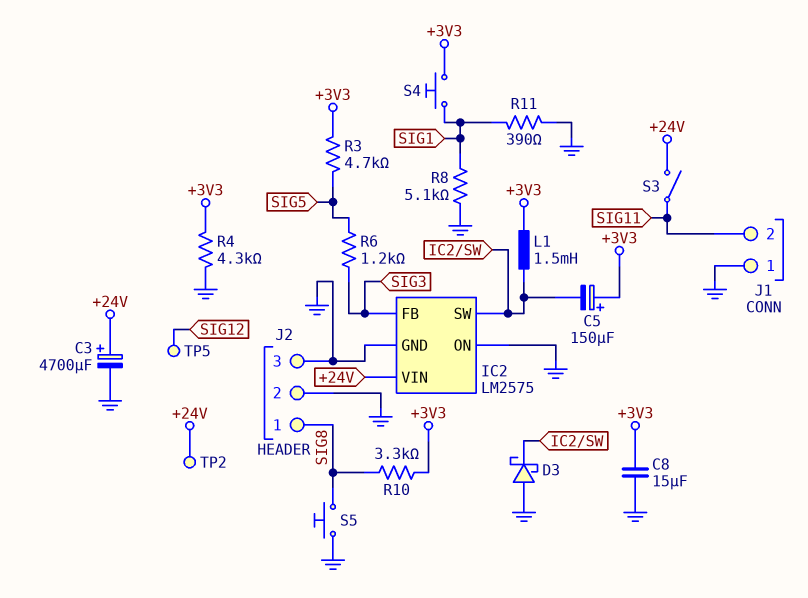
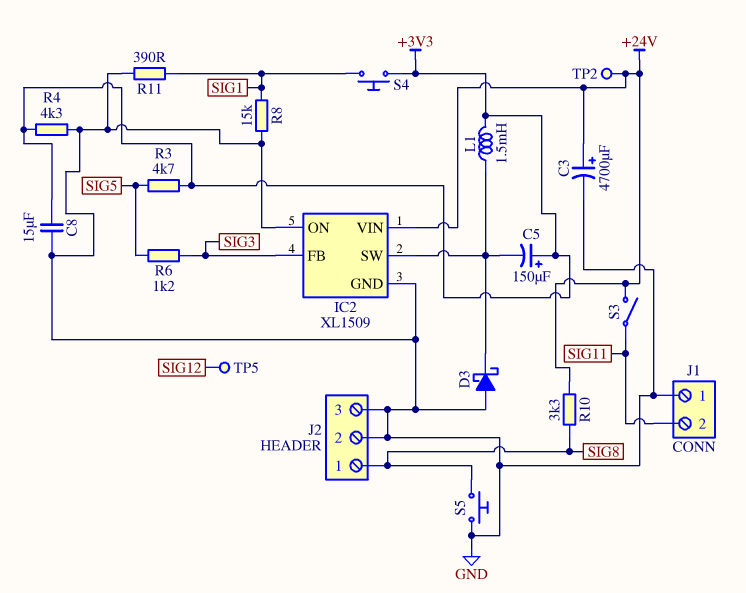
IC2: LM2575 -> XL1509
R8: 5.1k (GND, SIG1) -> 15k (GND, SIG1)
R10: 3.3k (+3V3, SIG8) -> 3.3k (+24V, SIG8)

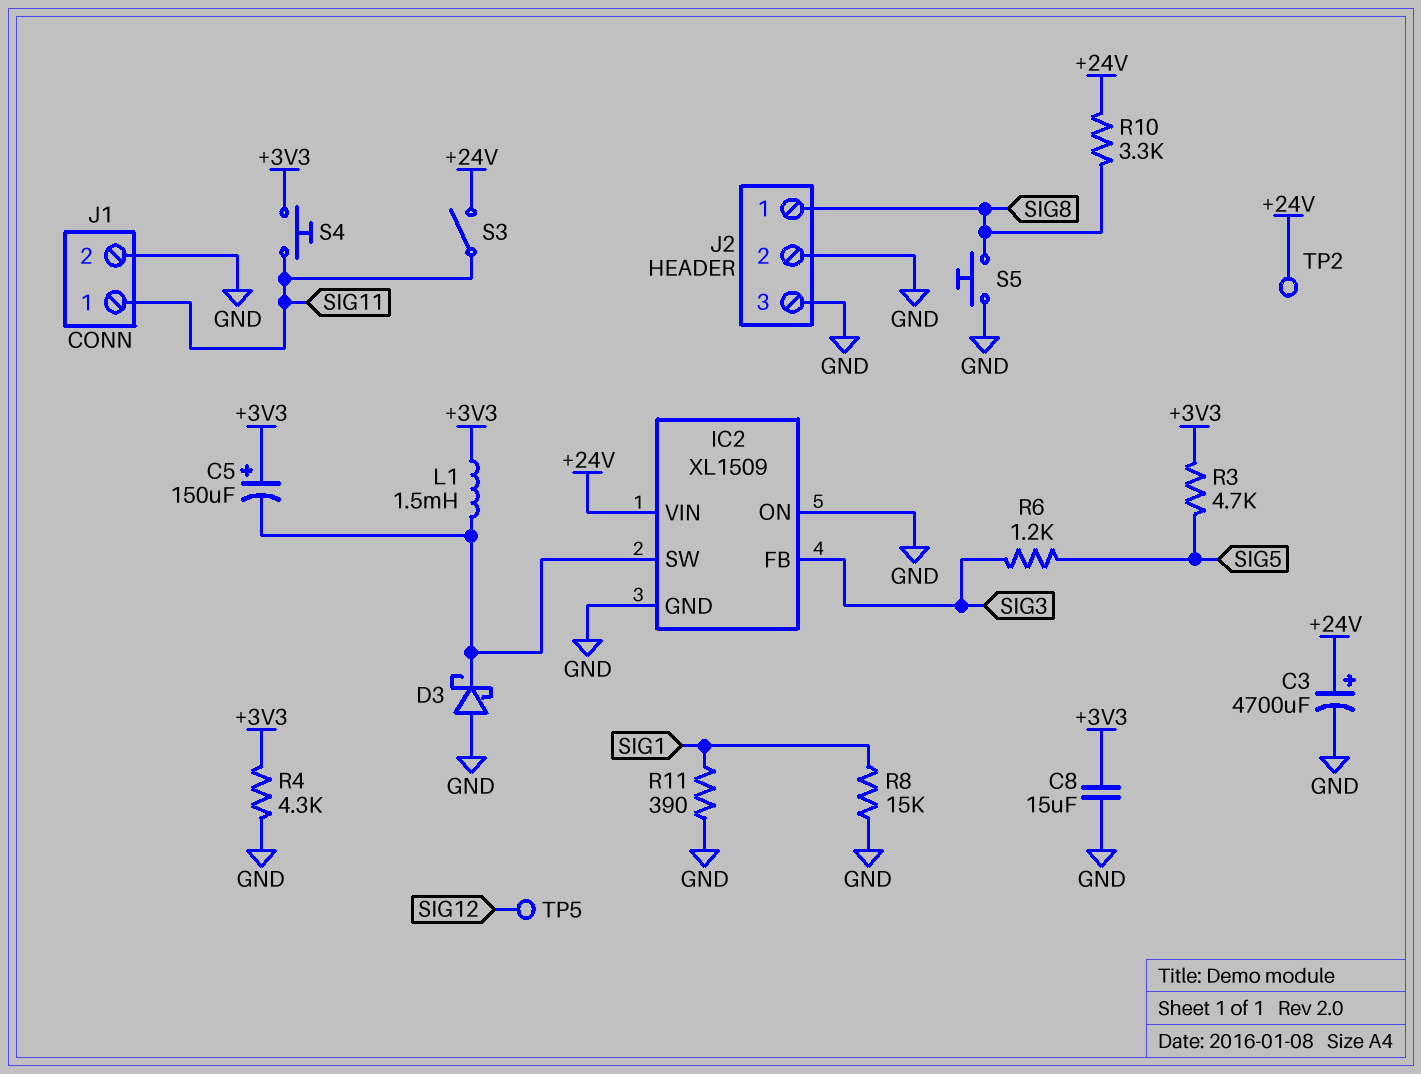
J1 pin 1: GND -> SIG11
J1 pin 2: SIG11 -> GND
S4: button (+3V3, SIG1) -> button (+3V3, SIG11)

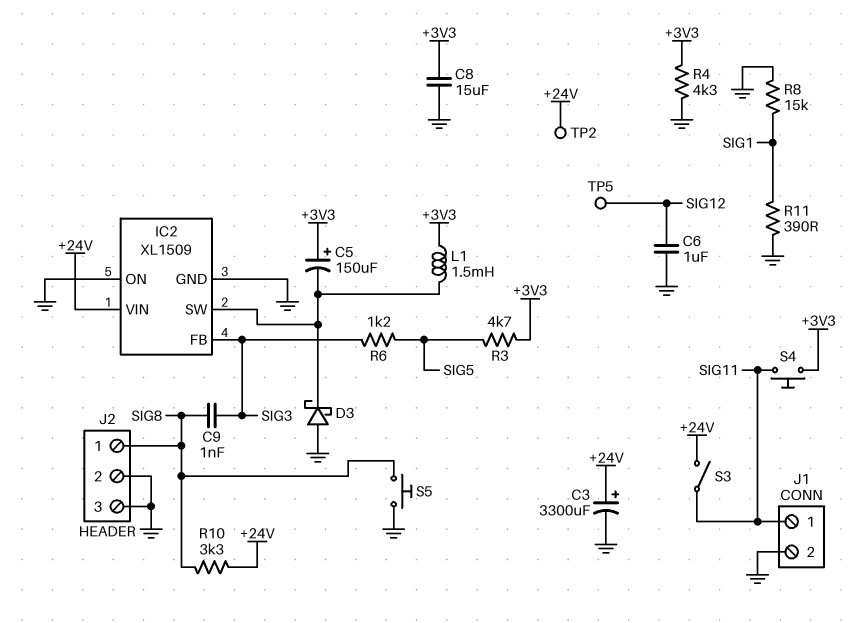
C3: 4700uF (plus +24V, minus GND) -> 3300uF (plus +24V, minus GND)
C6: none -> 1uF (GND, SIG12)
C9: none -> 1nF (SIG3, SIG8)

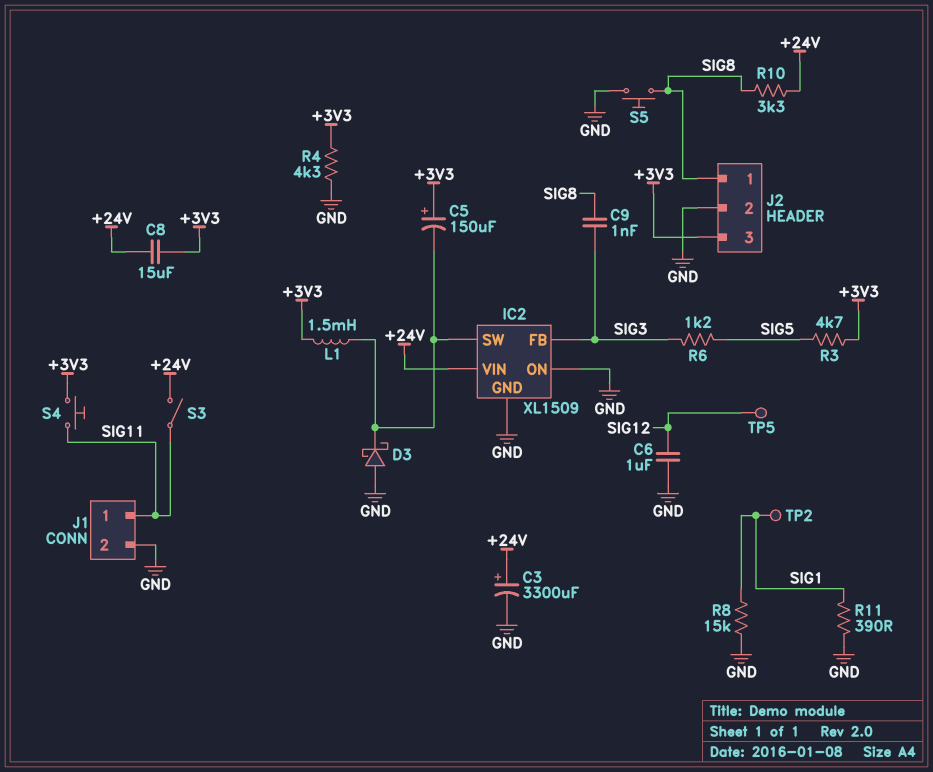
C8: 15uF (+3V3, GND) -> 15uF (+3V3, +24V)
J2 pin 3: GND -> +3V3
TP2: test point (+24V) -> test point (SIG1)

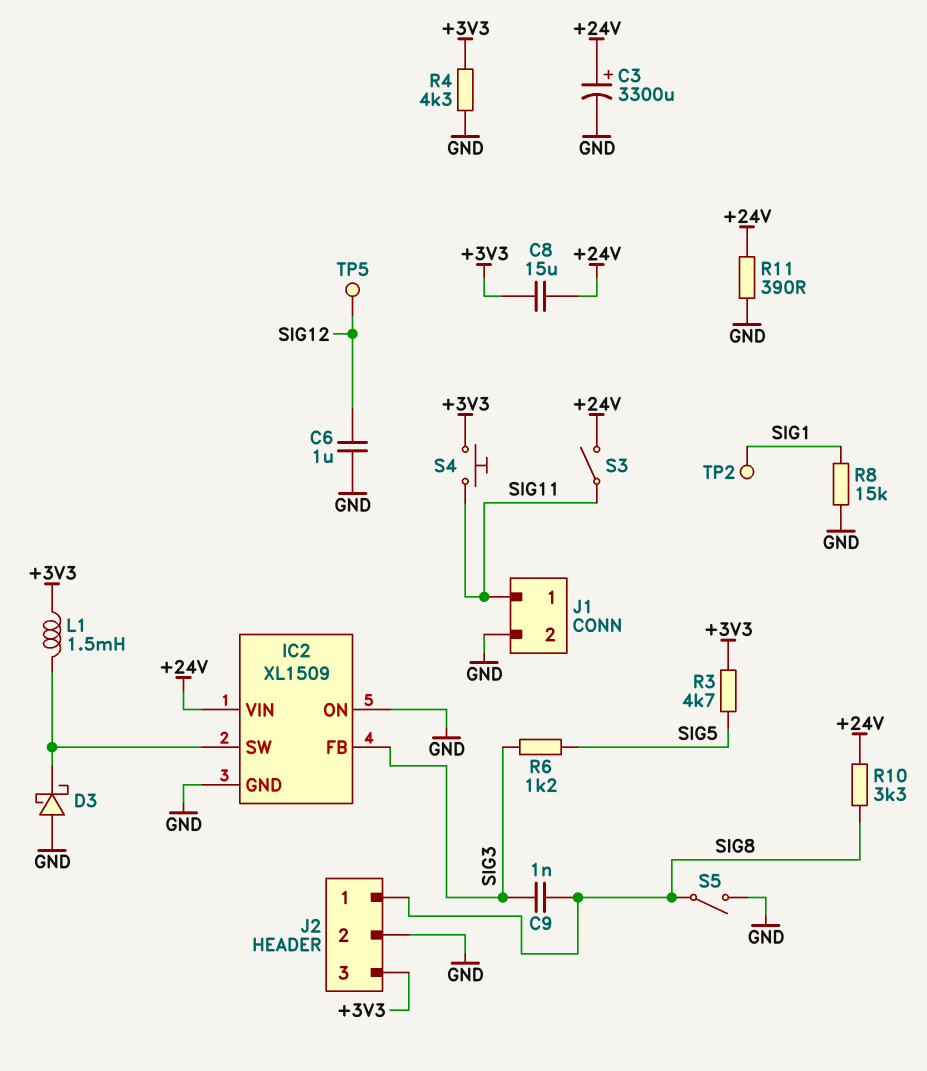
C5: 150uF (plus +3V3, minus IC2/SW) -> none
R11: 390 (GND, SIG1) -> 390 (+24V, GND)
S5: button (GND, SIG8) -> switch (GND, SIG8)

